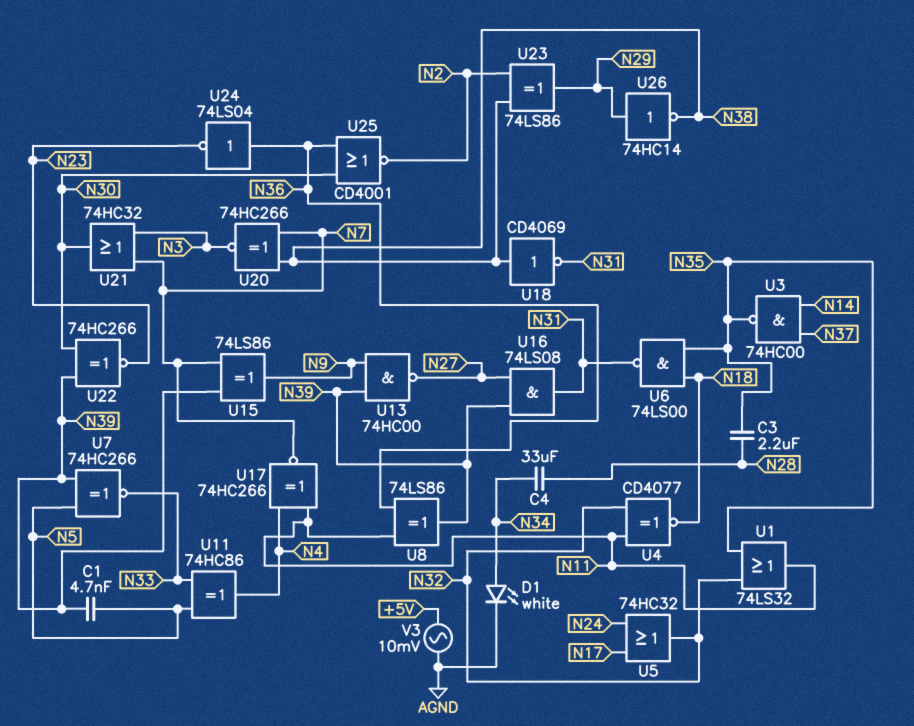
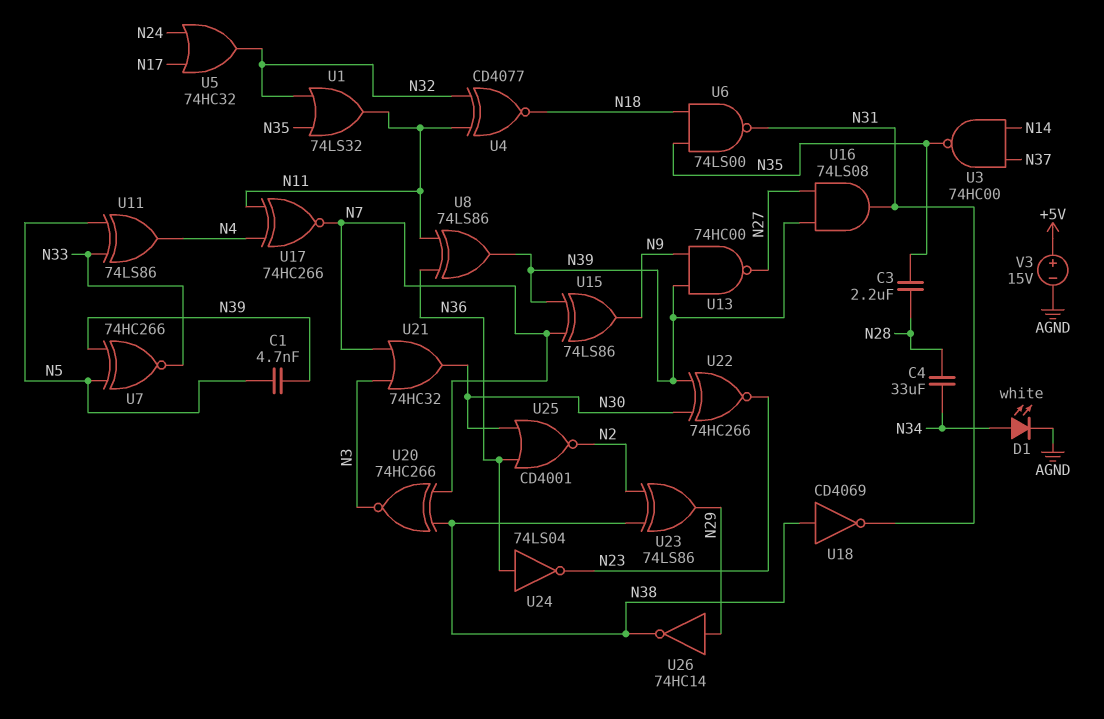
U11: XOR 74HC86 (in N5, in N33, out N4) -> XOR 74LS86 (in N5, in N33, out N4)
V3: AC 10mV (+5V, AGND) -> 15V (plus +5V, minus AGND)

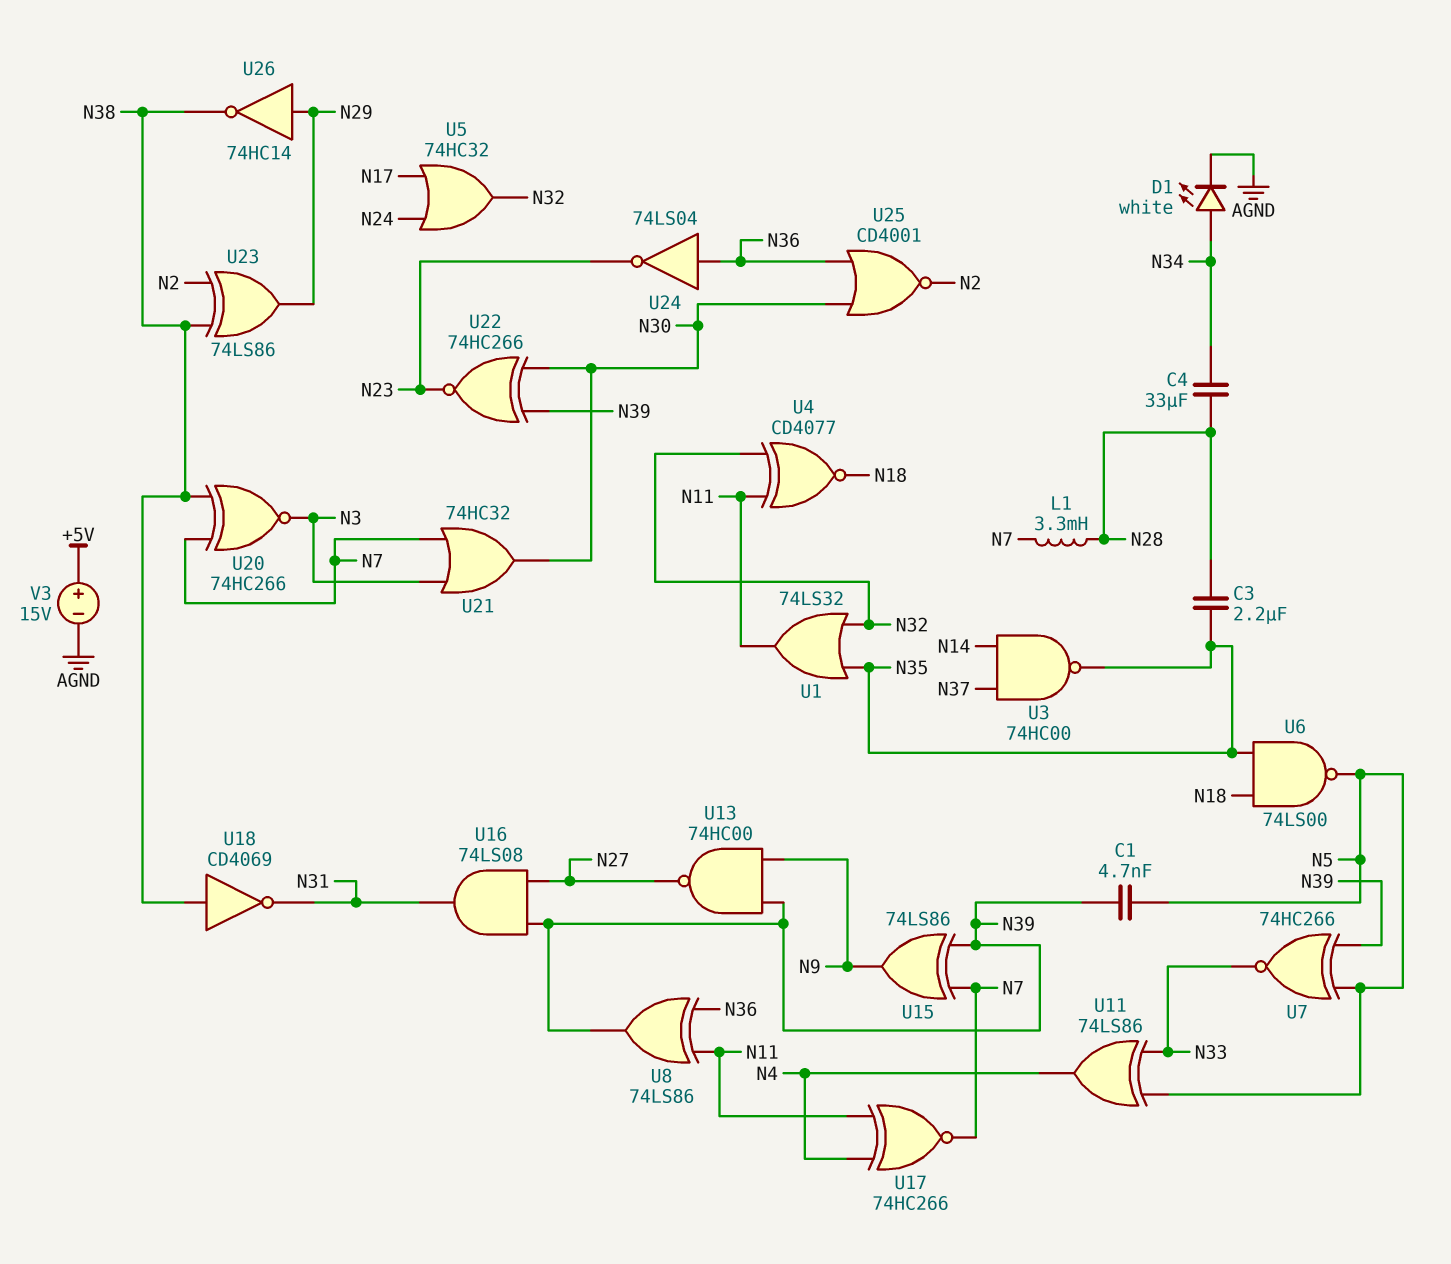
L1: none -> 3.3mH (N7, N28)
U6: NAND 74LS00 (in N18, in N35, out N31) -> NAND 74LS00 (in N18, in N35, out N5)

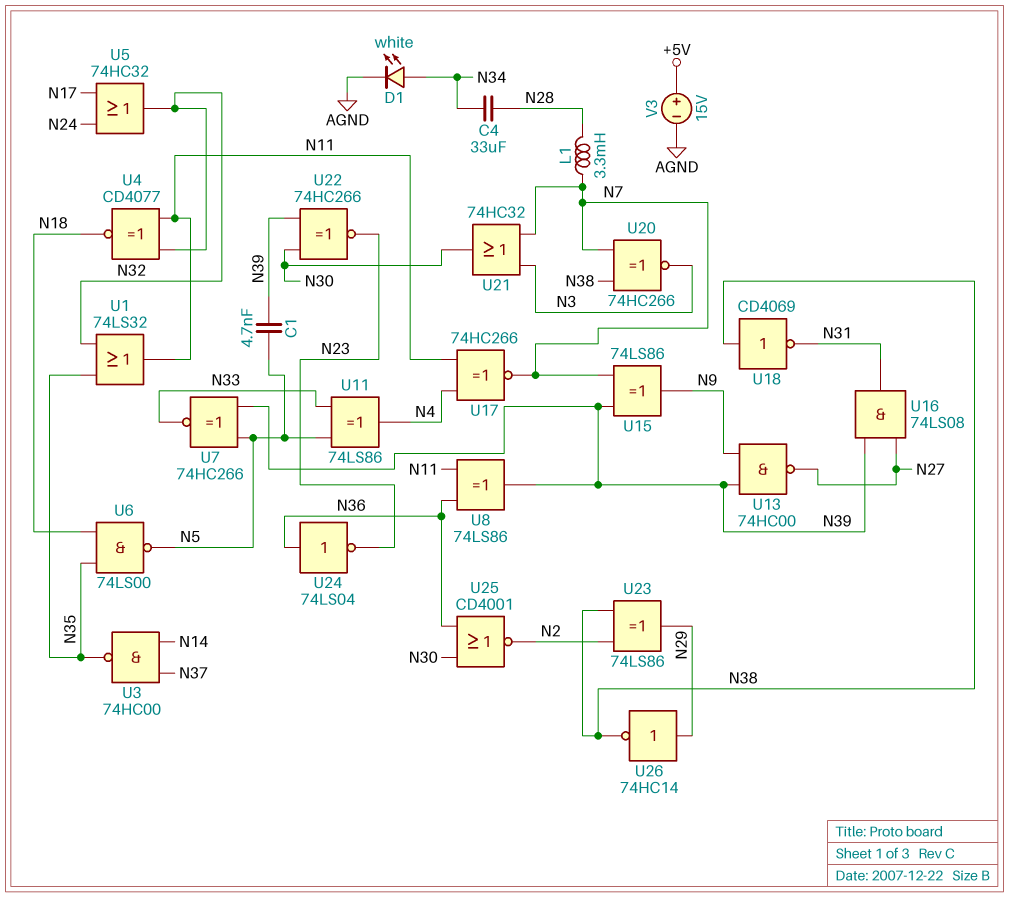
C3: 2.2uF (N28, N35) -> none

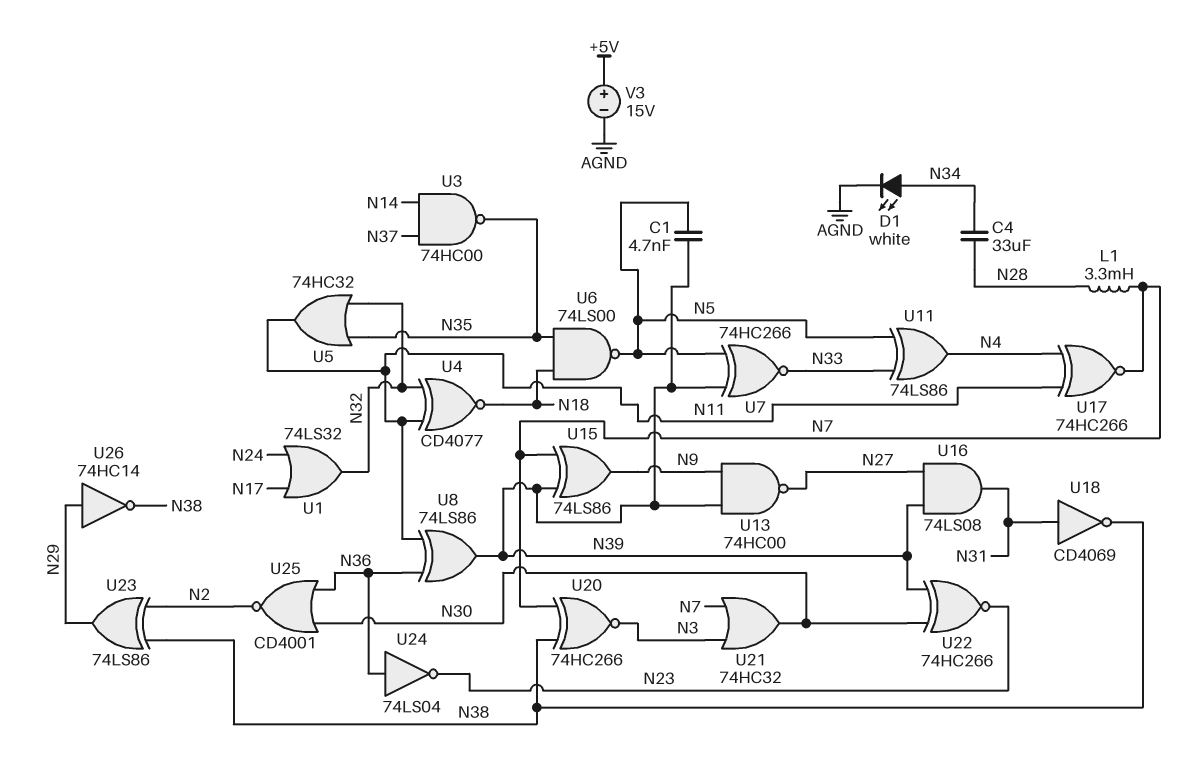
U1: OR 74LS32 (in N32, in N35, out N11) -> OR 74LS32 (in N17, in N24, out N32)
U5: OR 74HC32 (in N17, in N24, out N32) -> OR 74HC32 (in N32, in N35, out N11)
U18: NOT CD4069 (in N38, out N31) -> NOT CD4069 (in N31, out N38)

